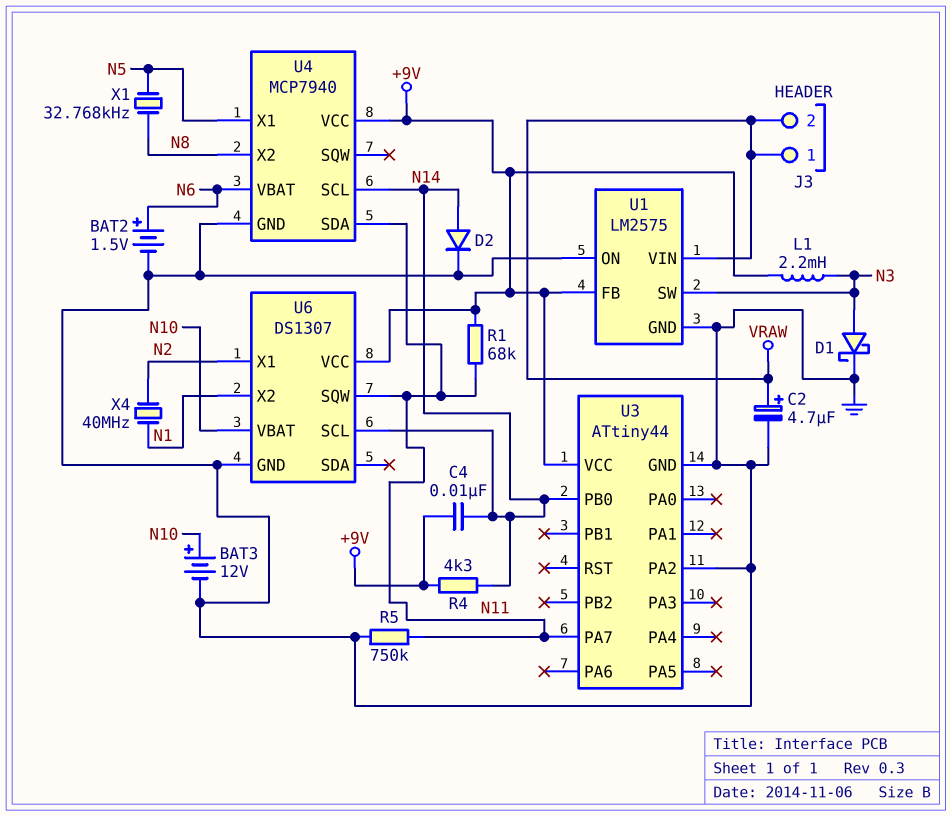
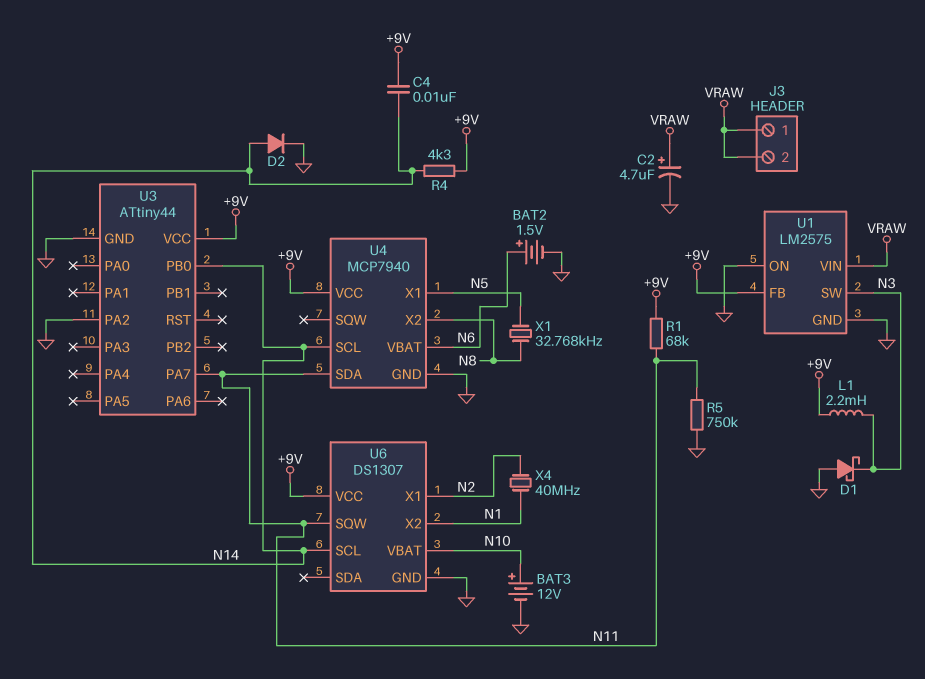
D1: schottky (A N3, K GND) -> schottky (A GND, K N3)

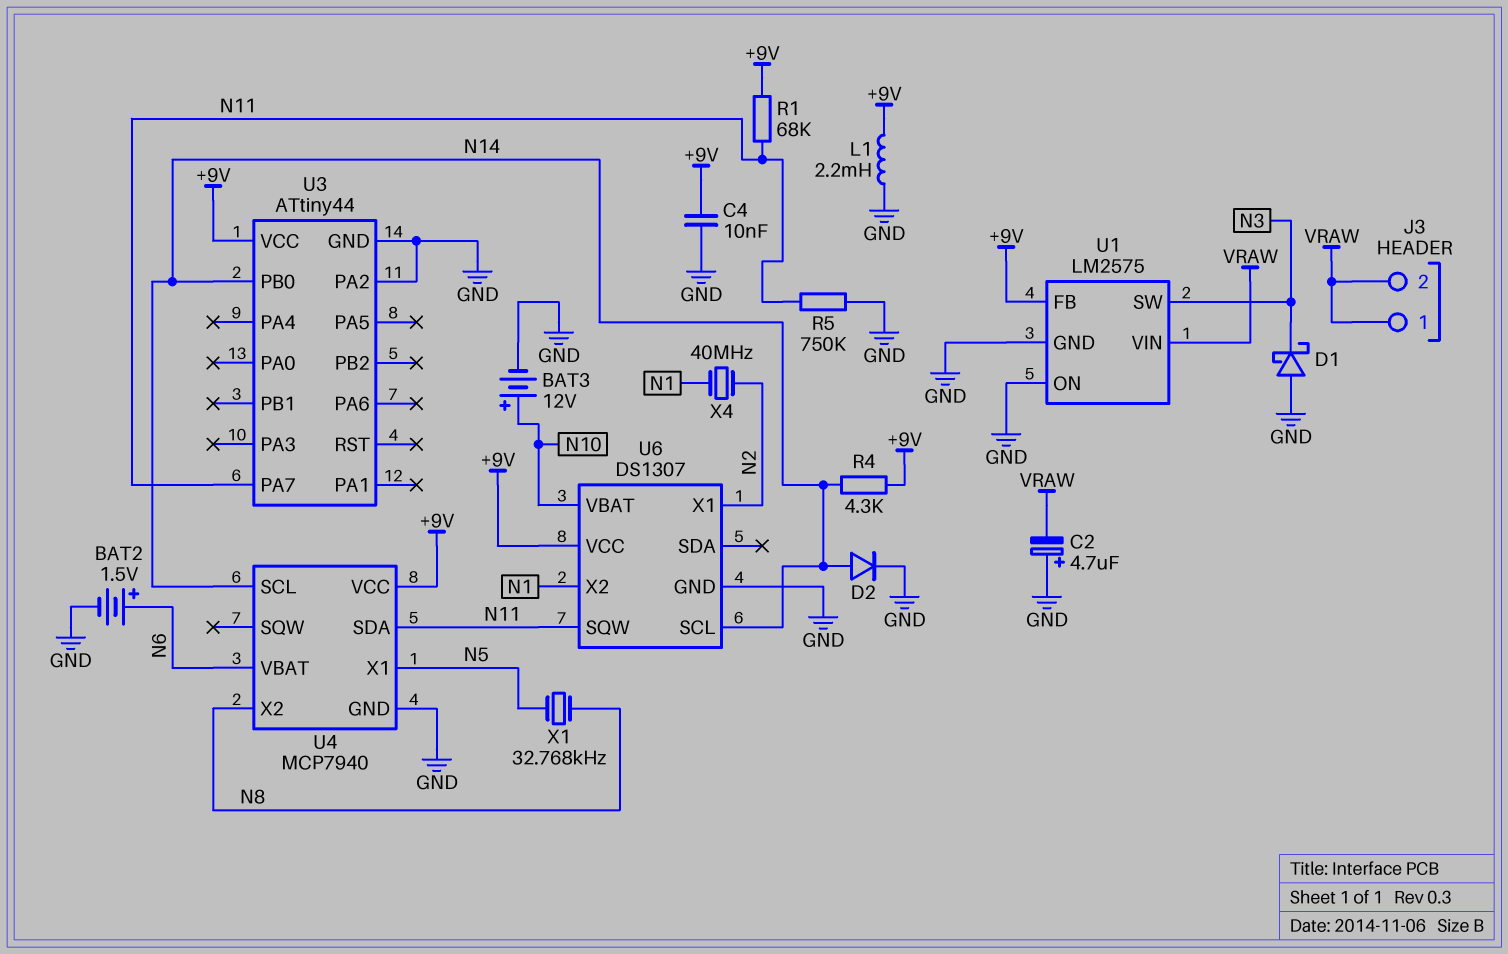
C2: 4.7uF (plus VRAW, minus GND) -> 4.7uF (plus GND, minus VRAW)
C4: 10nF (+9V, N14) -> 10nF (+9V, GND)
L1: 2.2mH (+9V, N3) -> 2.2mH (+9V, GND)

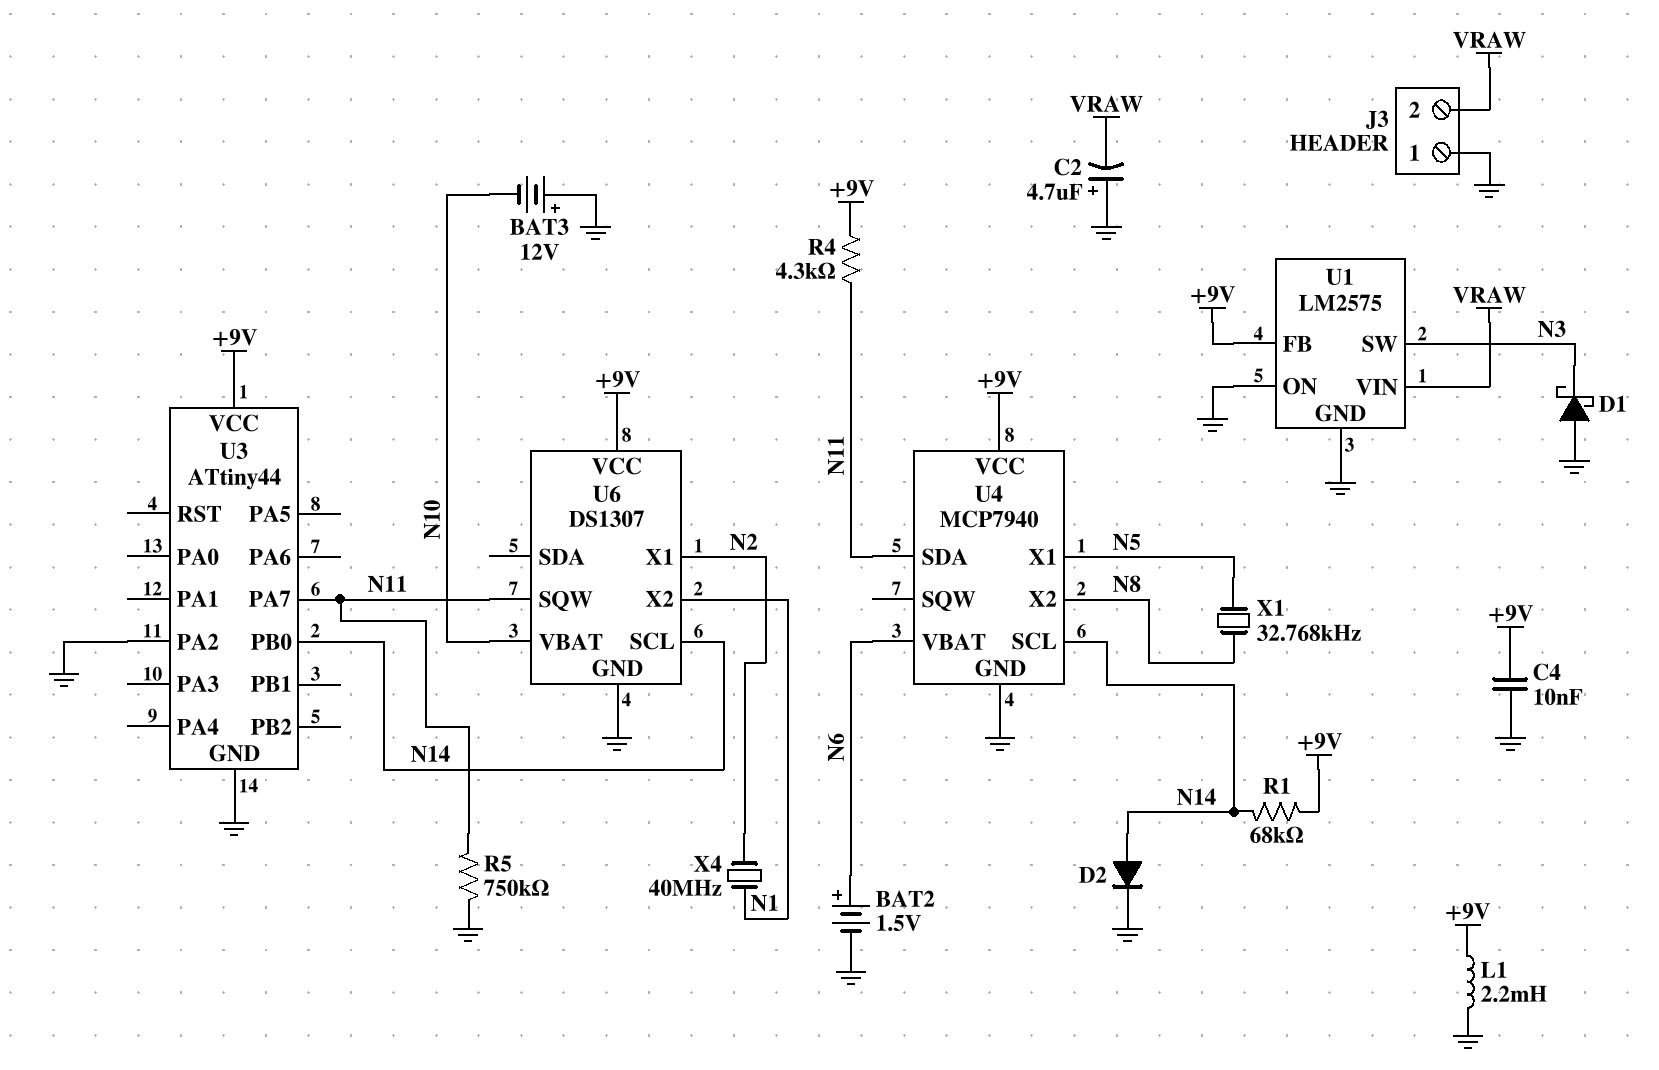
BAT3: 12V (plus N10, minus GND) -> 12V (plus GND, minus N10)
J3 pin 1: VRAW -> GND
R1: 68k (+9V, N11) -> 68k (+9V, N14)
R4: 4.3k (+9V, N14) -> 4.3k (+9V, N11)

